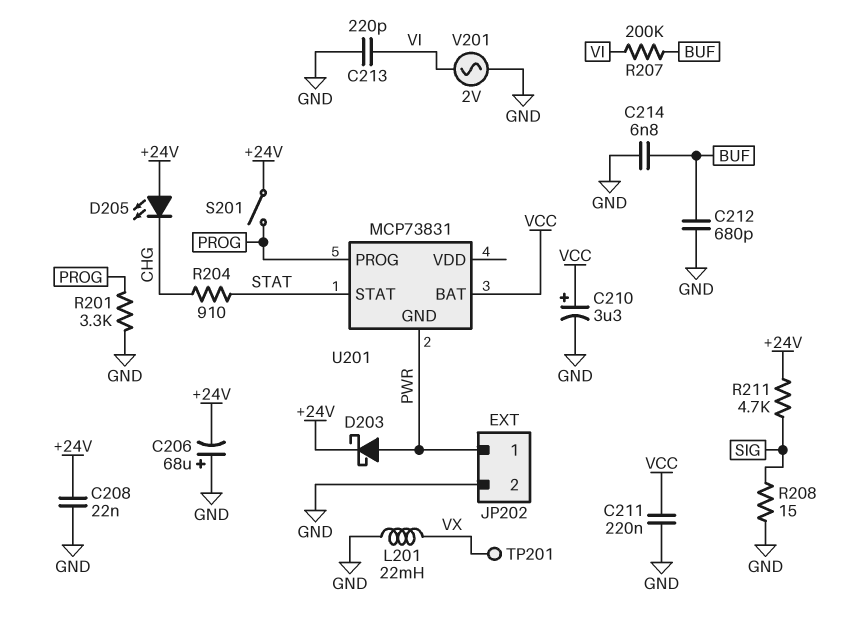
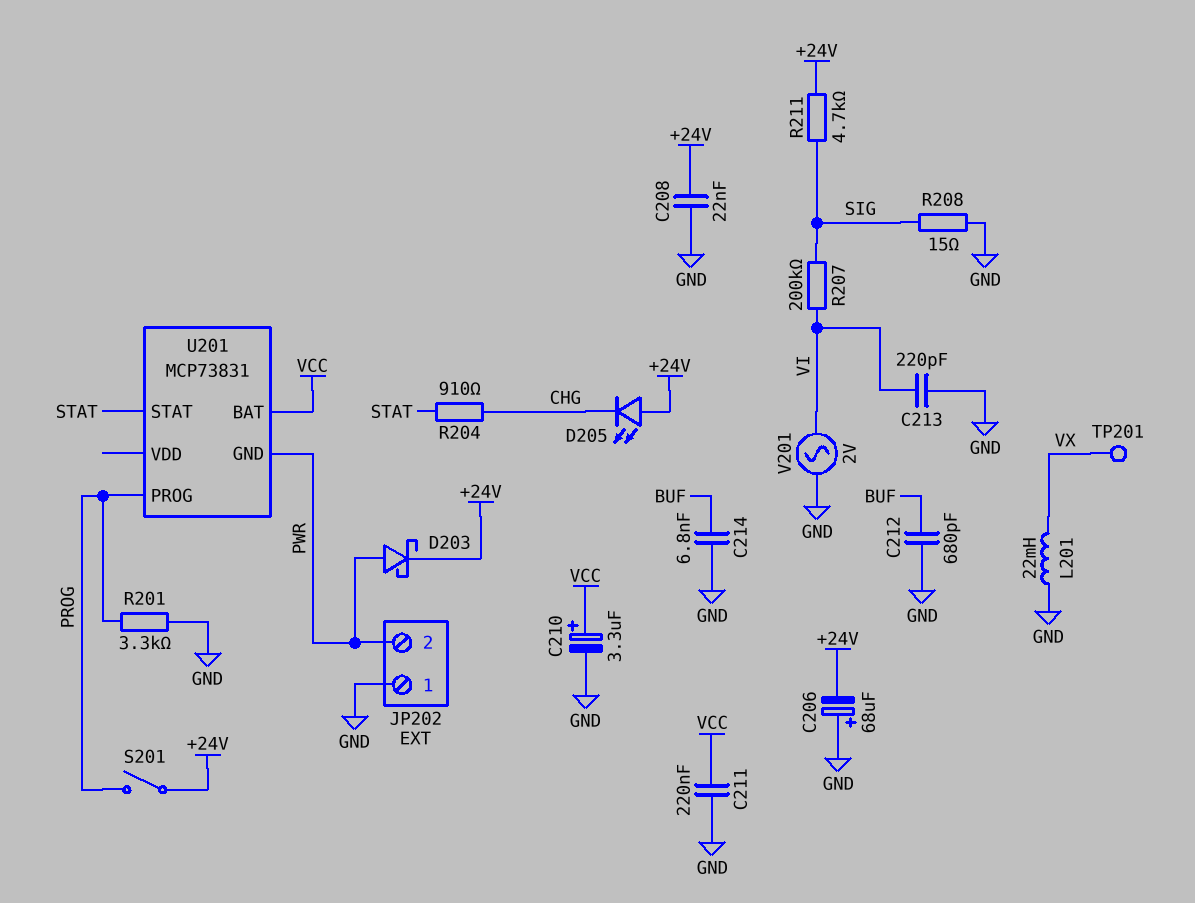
JP202 pin 1: PWR -> GND
JP202 pin 2: GND -> PWR
R207: 200k (BUF, VI) -> 200k (SIG, VI)

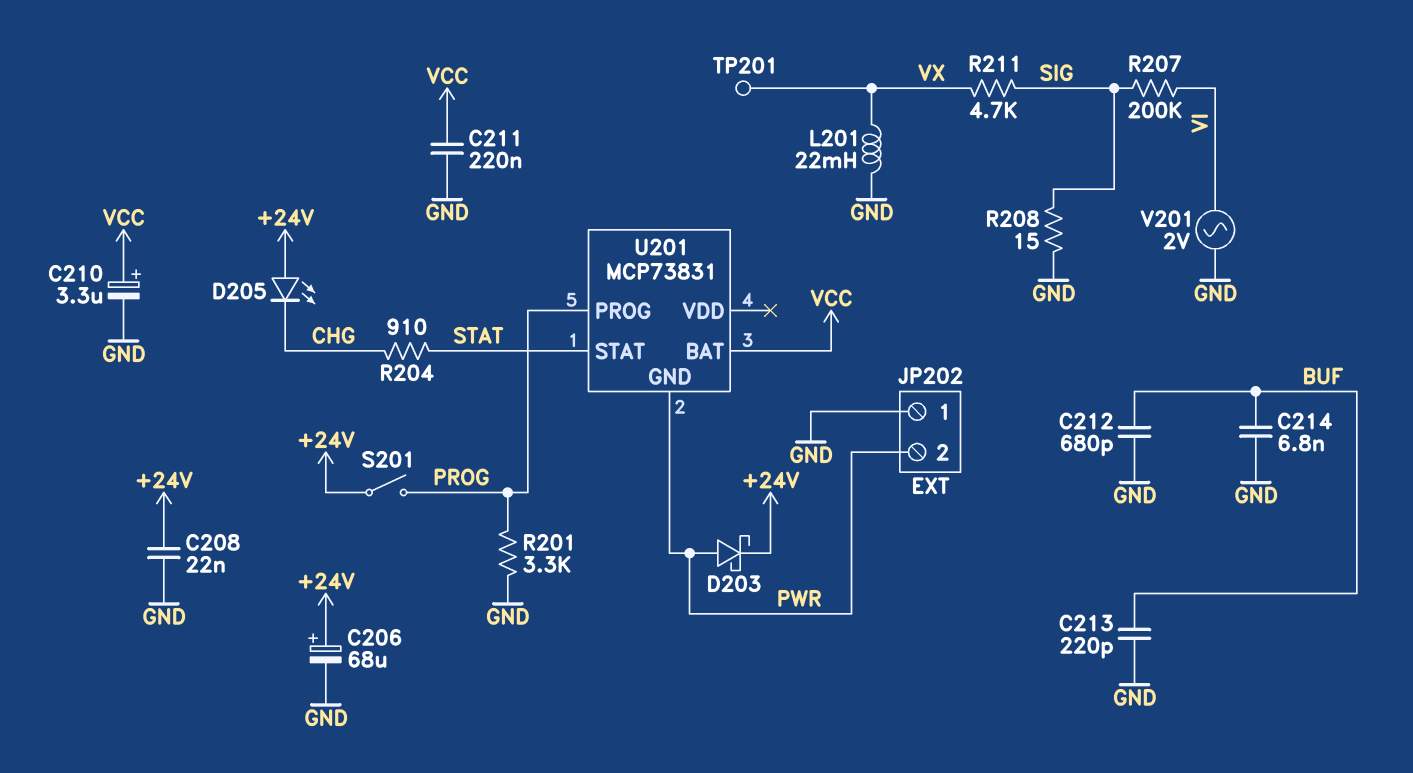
C206: 68uF (plus GND, minus +24V) -> 68uF (plus +24V, minus GND)
C213: 220pF (GND, VI) -> 220pF (BUF, GND)
R211: 4.7k (+24V, SIG) -> 4.7k (SIG, VX)

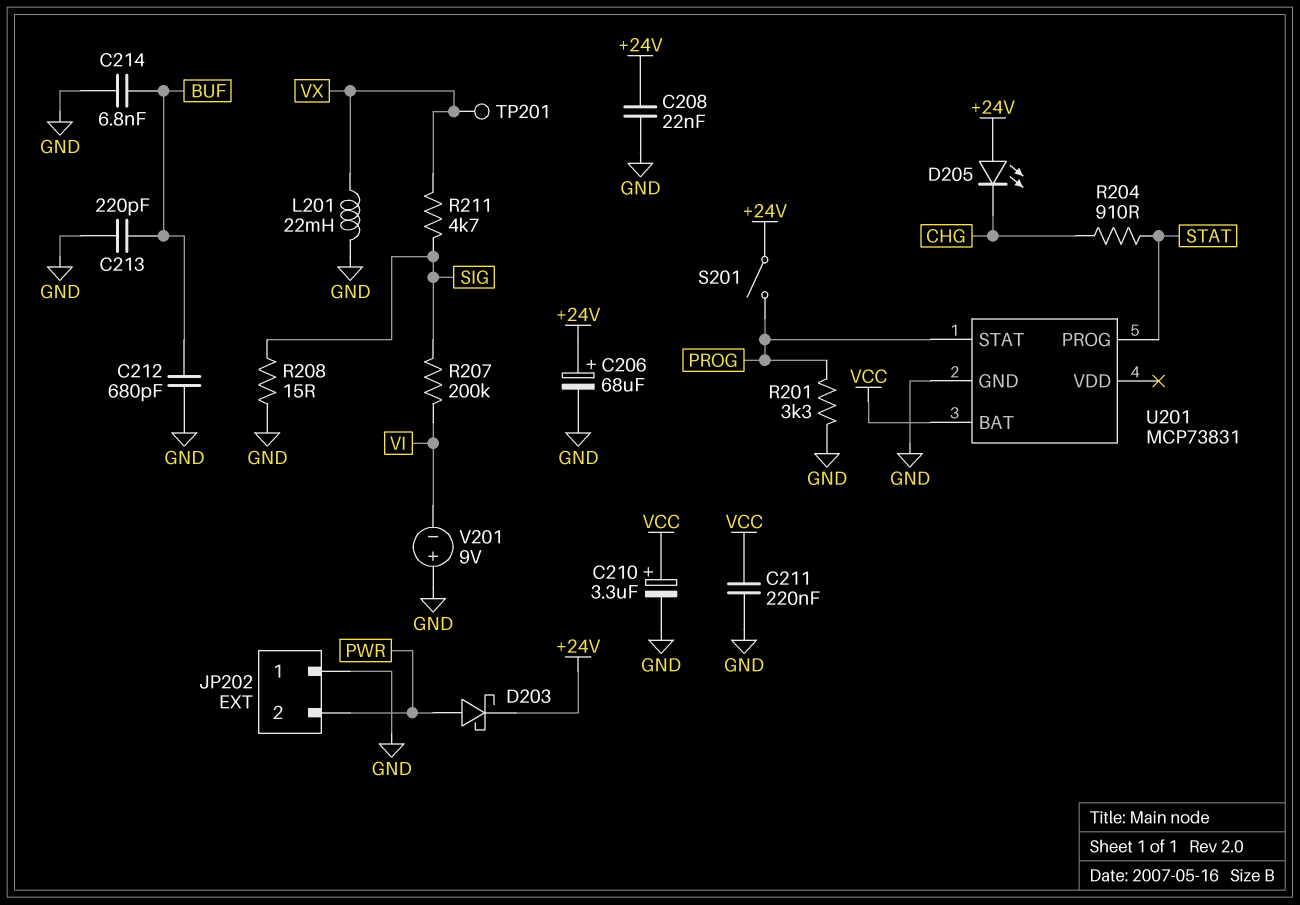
U201 pin GND: PWR -> GND
U201 pin PROG: PROG -> STAT
U201 pin STAT: STAT -> PROG
V201: AC 2V (GND, VI) -> 9V (plus GND, minus VI)

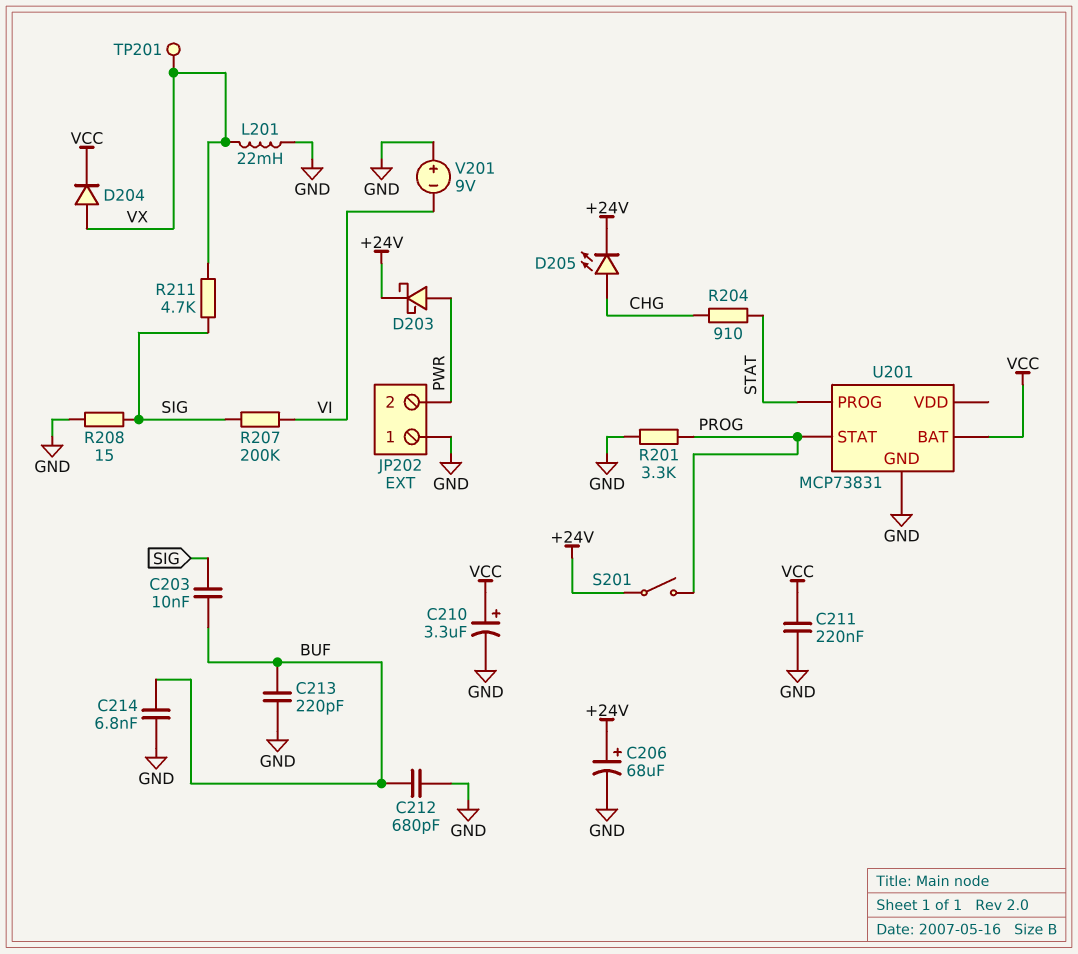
C203: none -> 10nF (BUF, SIG)
C208: 22nF (+24V, GND) -> none
D204: none -> diode (A VX, K VCC)
D205: LED (A +24V, K CHG) -> LED (A CHG, K +24V)

